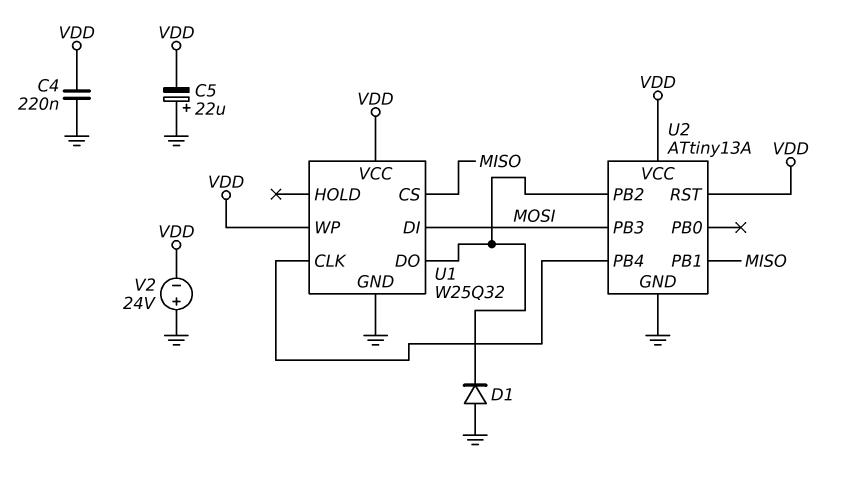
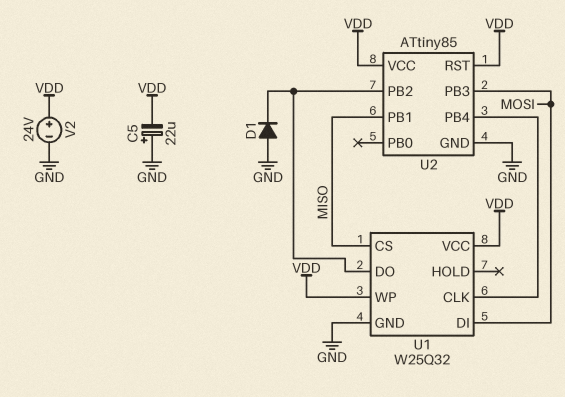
C4: 220nF (GND, VDD) -> none
U2: ATtiny13A -> ATtiny85
V2: 24V (plus GND, minus VDD) -> 24V (plus VDD, minus GND)

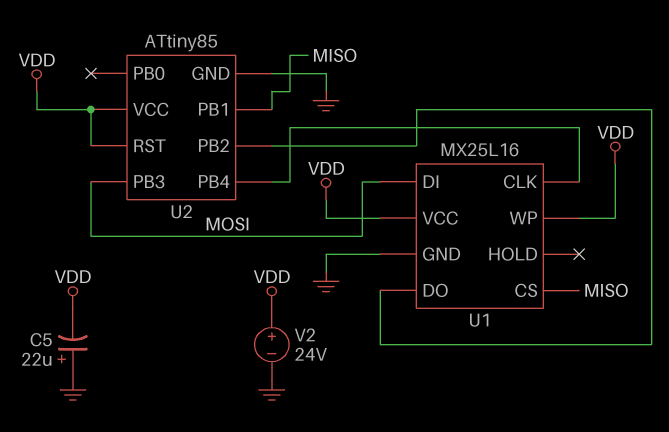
D1: diode (A GND, K U1/DO) -> none
U1: W25Q32 -> MX25L16

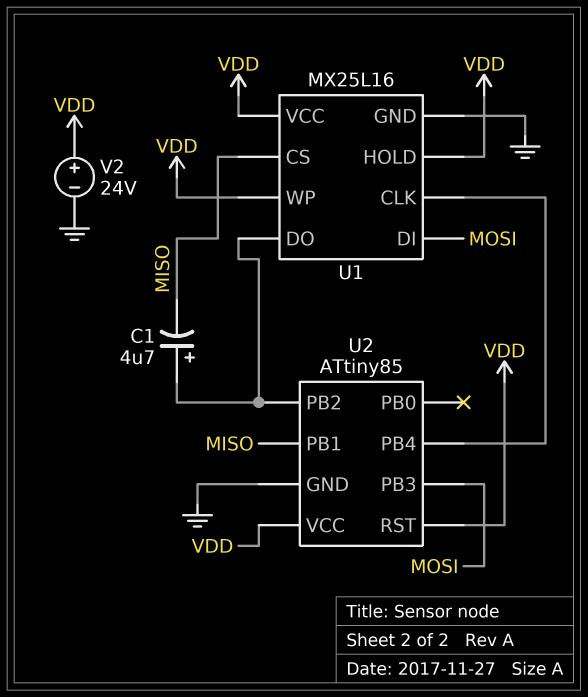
C1: none -> 4.7uF (plus U1/DO, minus MISO)
C5: 22uF (plus GND, minus VDD) -> none
U1 pin HOLD: none -> VDD

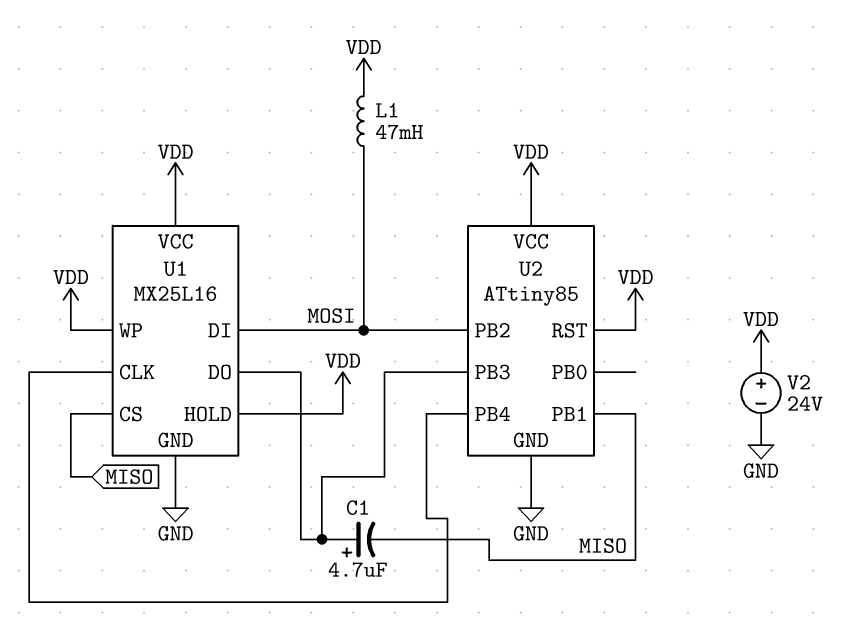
L1: none -> 47mH (MOSI, VDD)
U2 pin PB2: U1/DO -> MOSI
U2 pin PB3: MOSI -> U1/DO

